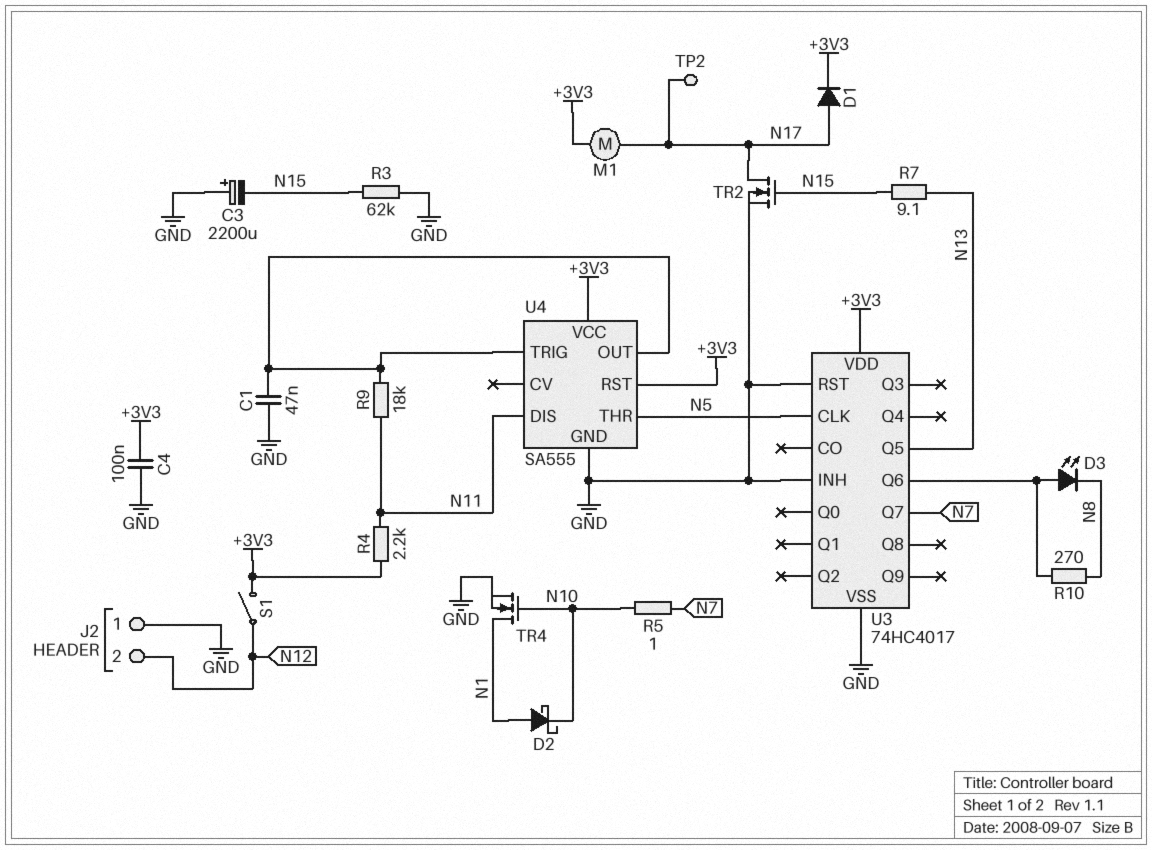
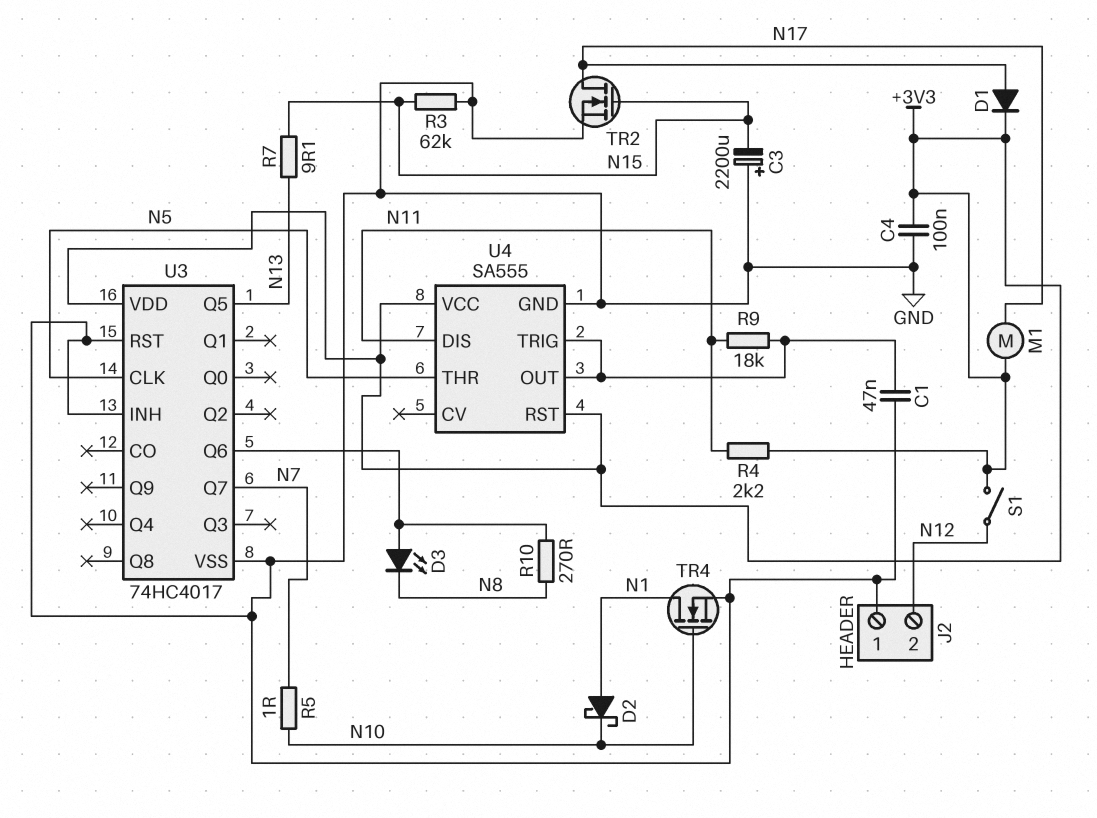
TP2: test point (N17) -> none

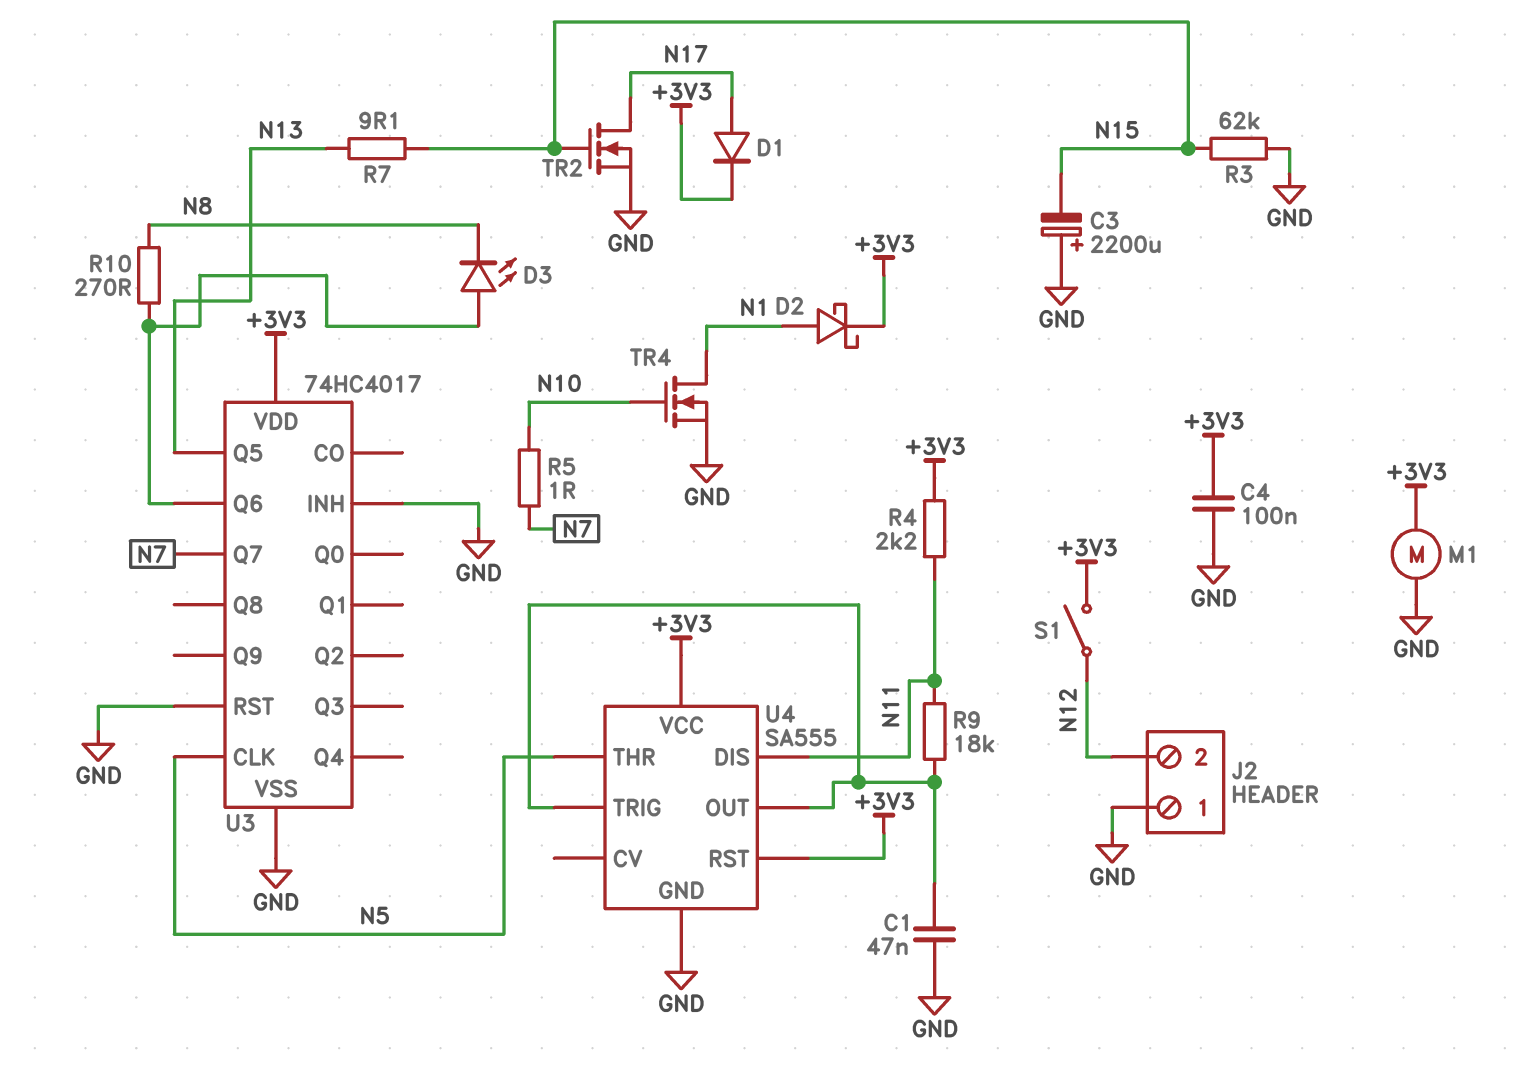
D2: schottky (A N1, K N10) -> schottky (A N1, K +3V3)
M1: motor (+3V3, N17) -> motor (+3V3, GND)

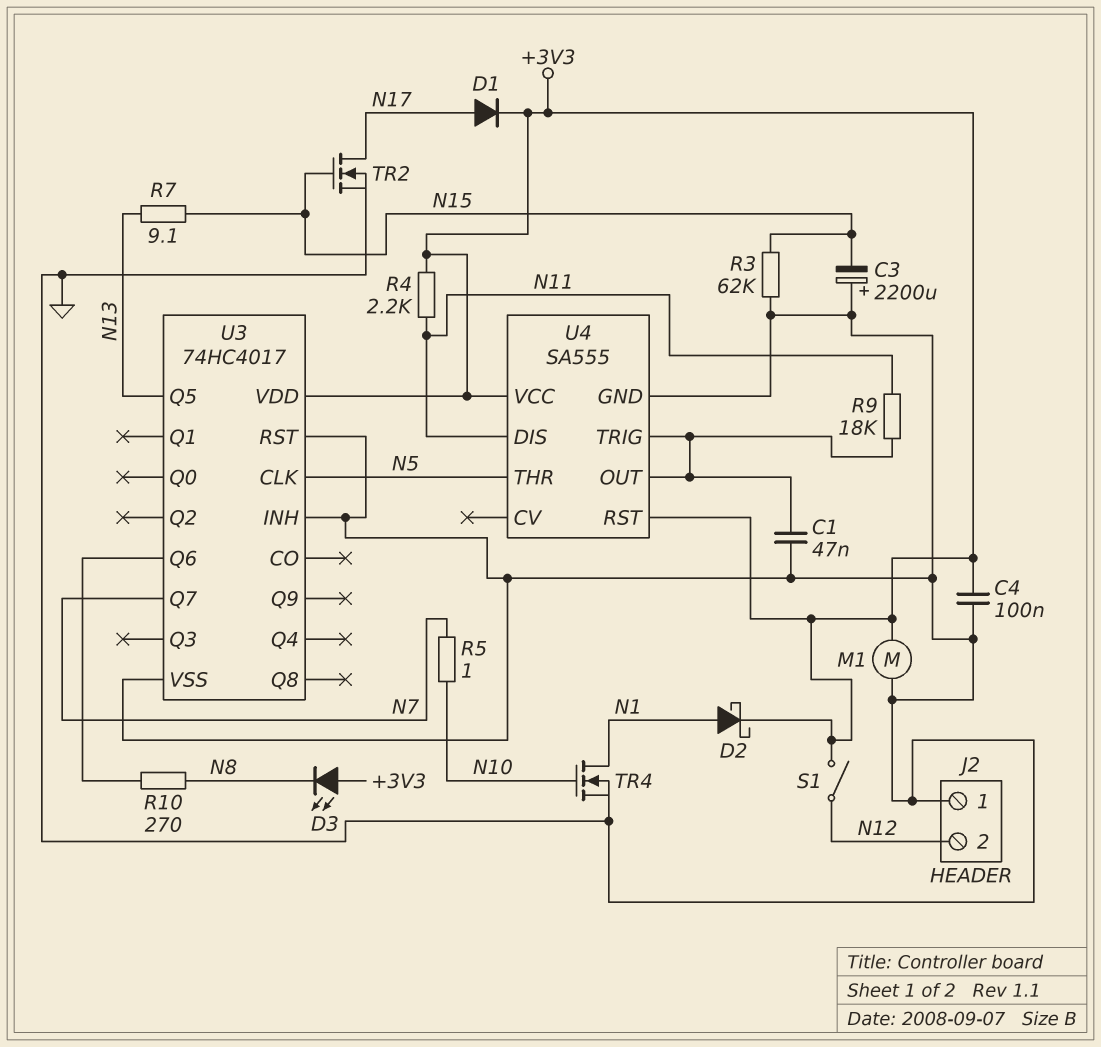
D3: LED (A U3/Q6, K N8) -> LED (A +3V3, K N8)

